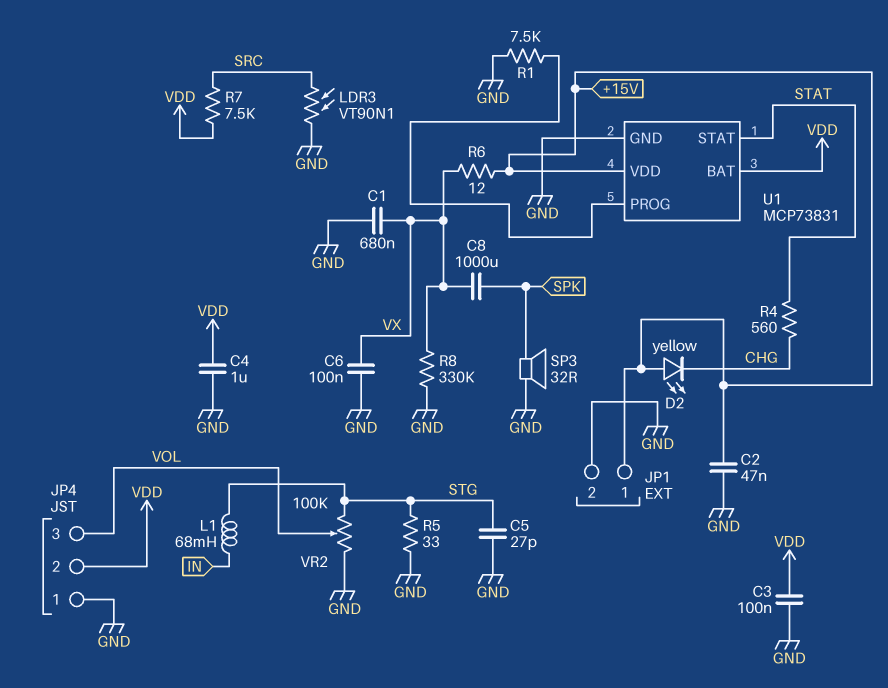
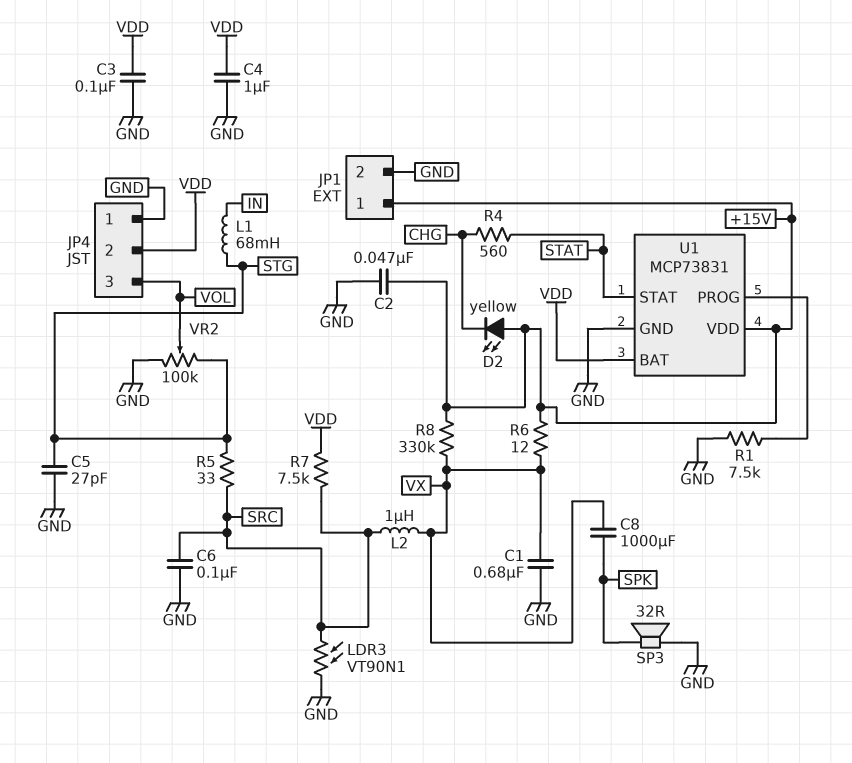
C6: 100nF (GND, VX) -> 100nF (GND, SRC)
L2: none -> 1uH (SRC, VX)
R5: 33 (GND, STG) -> 33 (SRC, STG)
R8: 330k (GND, VX) -> 330k (+15V, VX)

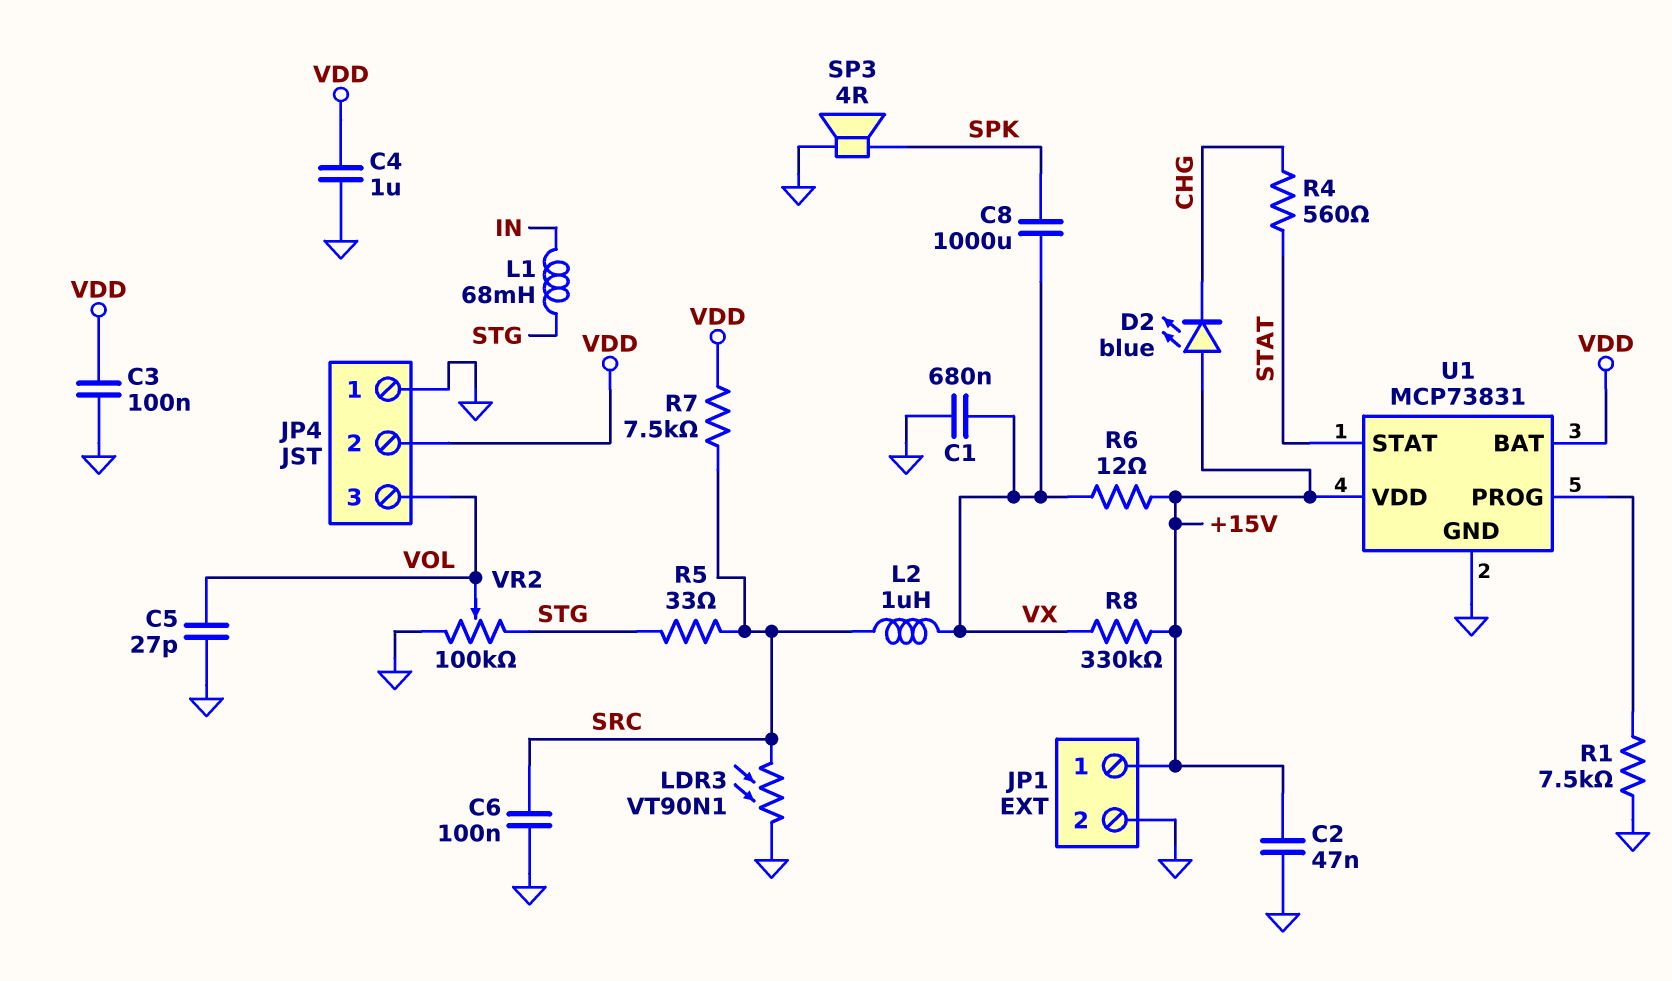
C5: 27pF (GND, STG) -> 27pF (GND, VOL)
D2: LED yellow (A +15V, K CHG) -> LED blue (A +15V, K CHG)
SP3: speaker 32R (GND, SPK) -> speaker 4R (GND, SPK)

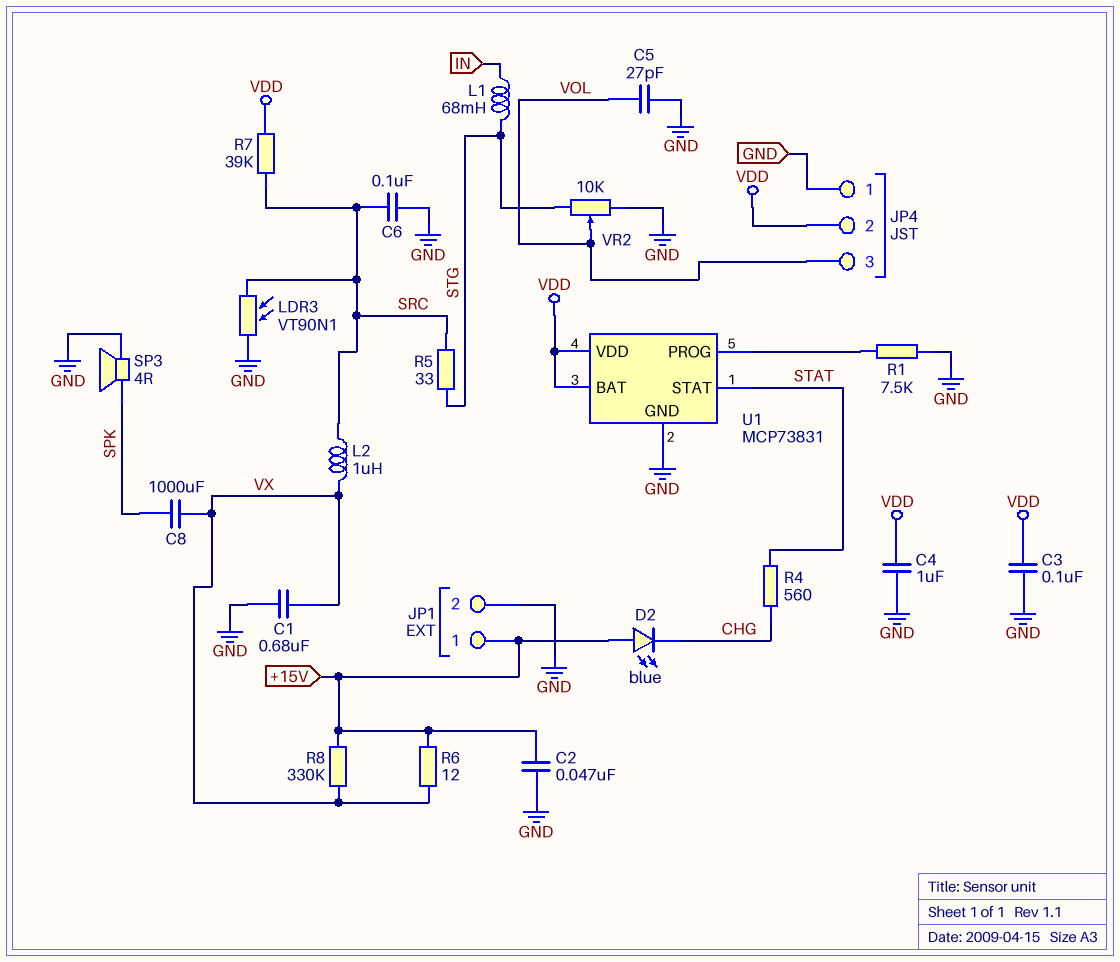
R7: 7.5k (SRC, VDD) -> 39k (SRC, VDD)
U1 pin VDD: +15V -> VDD
VR2: 100k (GND, STG, wiper VOL) -> 10k (GND, STG, wiper VOL)

